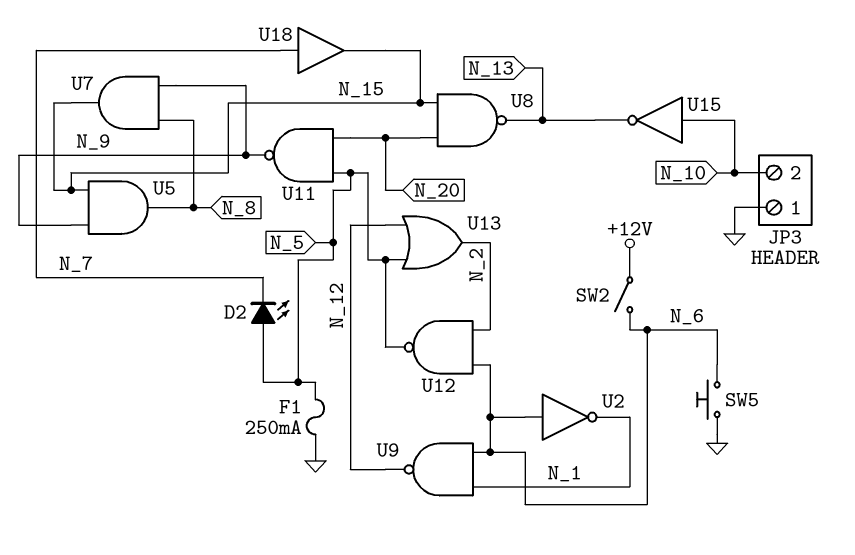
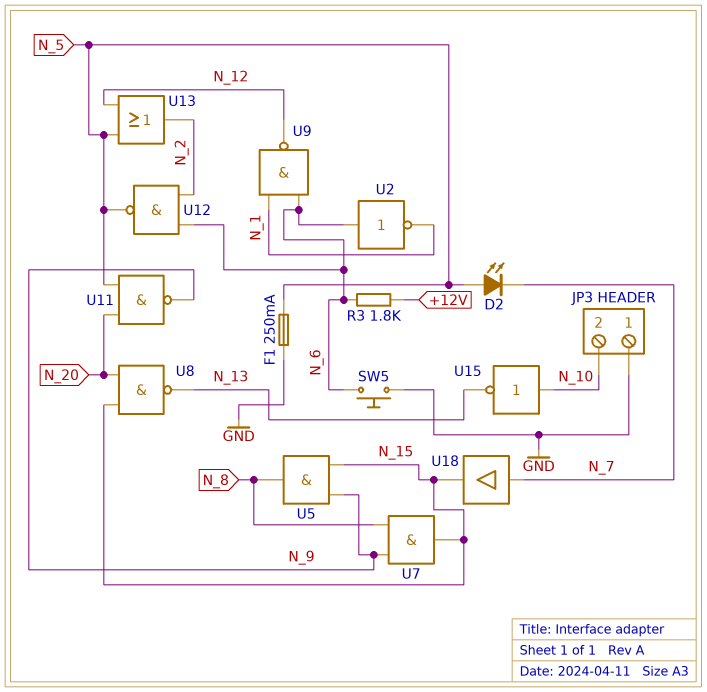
R3: none -> 1.8k (+12V, N_6)
SW2: switch (+12V, N_6) -> none

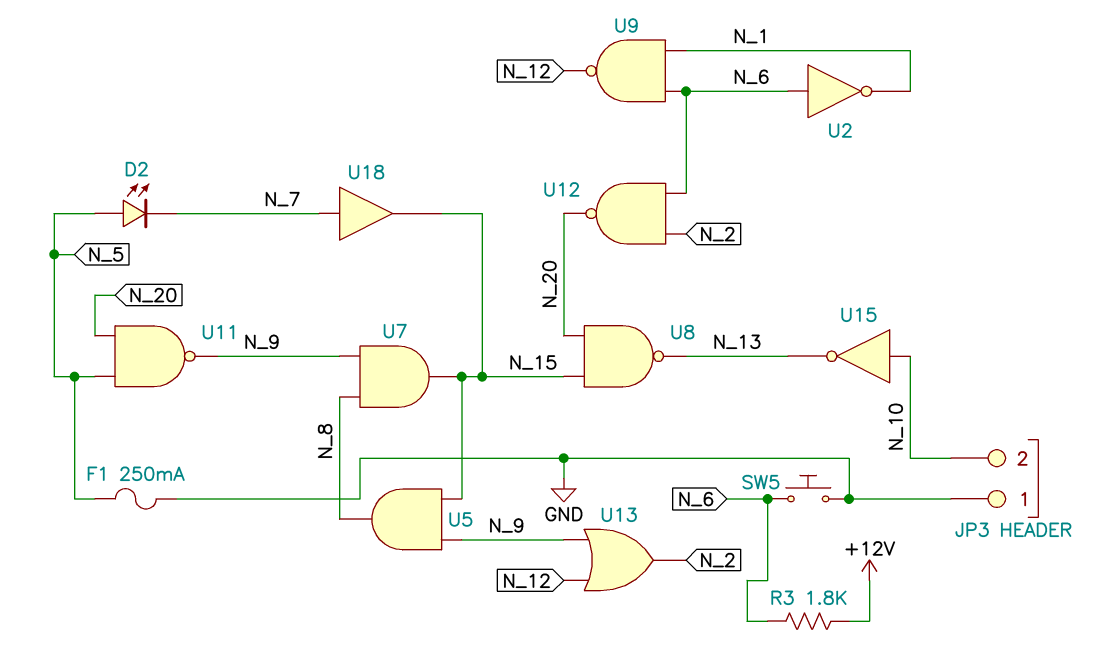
U12: NAND (in N_2, in N_6, out N_5) -> NAND (in N_2, in N_6, out N_20)
U13: OR (in N_5, in N_12, out N_2) -> OR (in N_9, in N_12, out N_2)

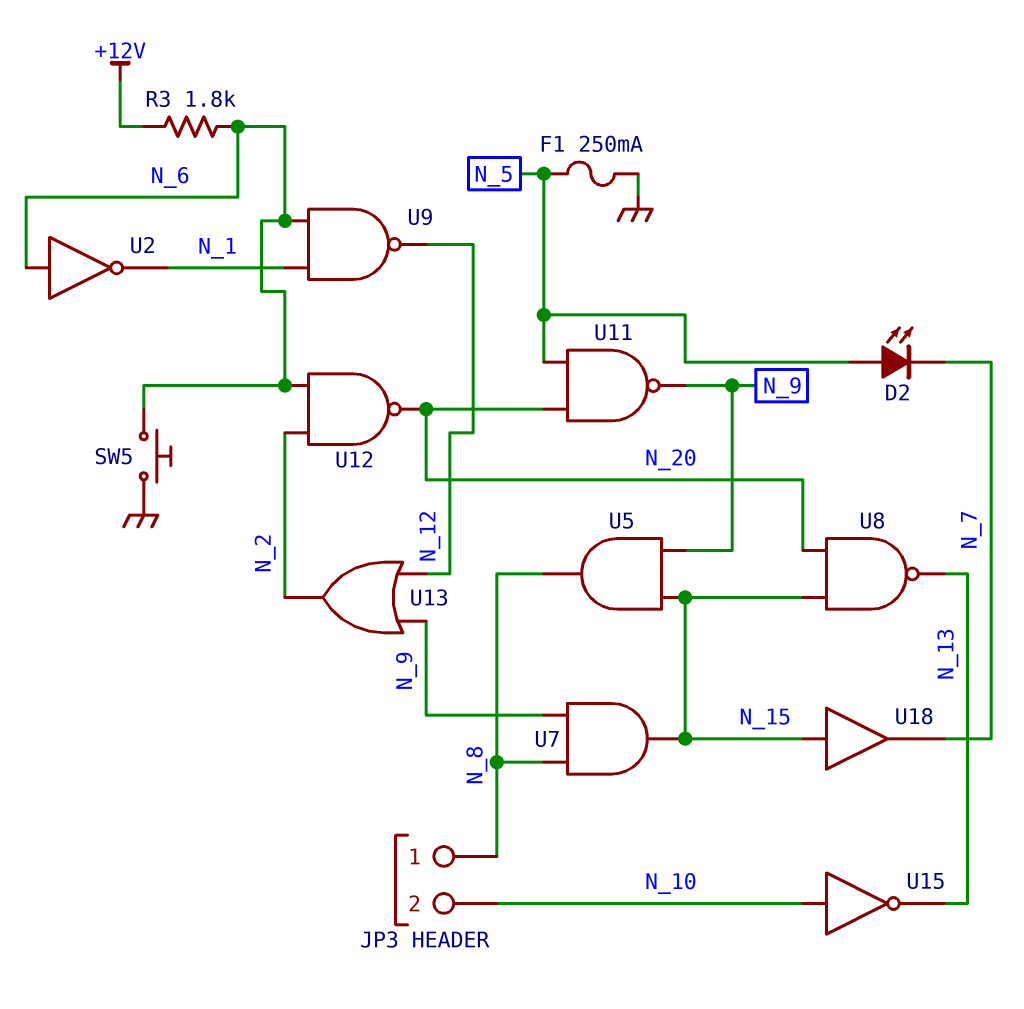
JP3 pin 1: GND -> N_8
U18: buffer (in N_7, out N_15) -> buffer (in N_15, out N_7)

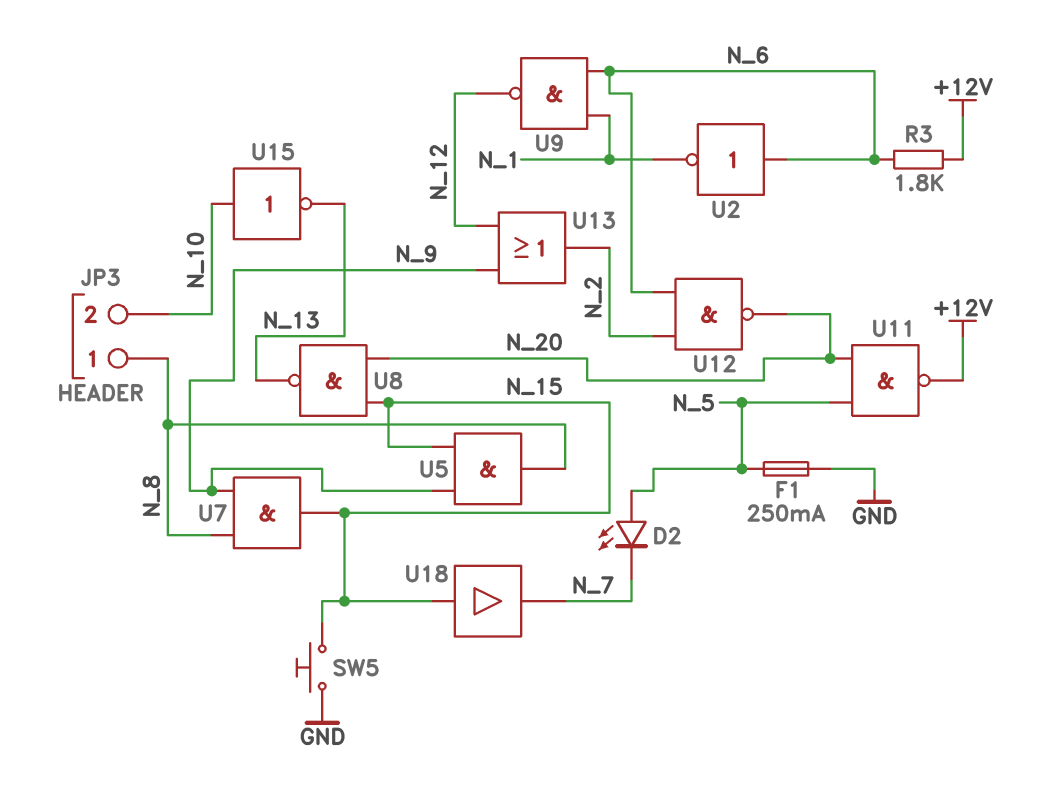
SW5: button (GND, N_6) -> button (GND, N_15)
U11: NAND (in N_5, in N_20, out N_9) -> NAND (in N_5, in N_20, out +12V)

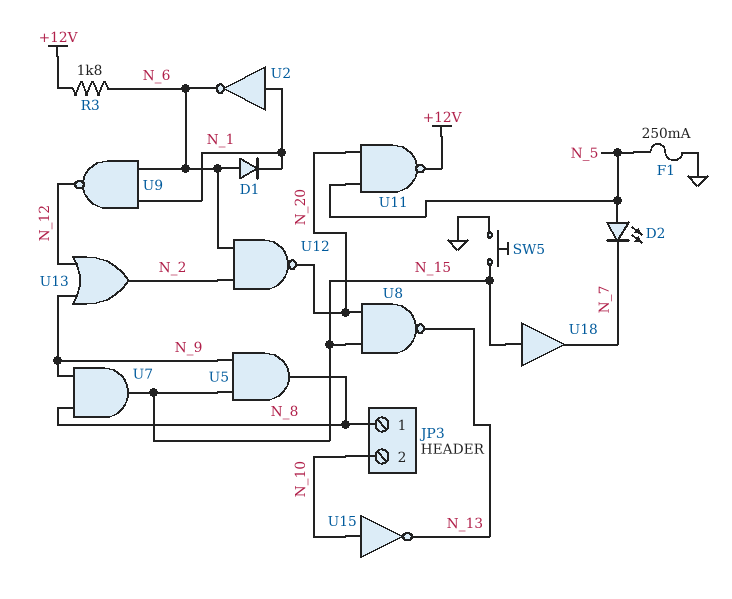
D1: none -> diode (A N_6, K N_1)
U2: NOT (in N_6, out N_1) -> NOT (in N_1, out N_6)

